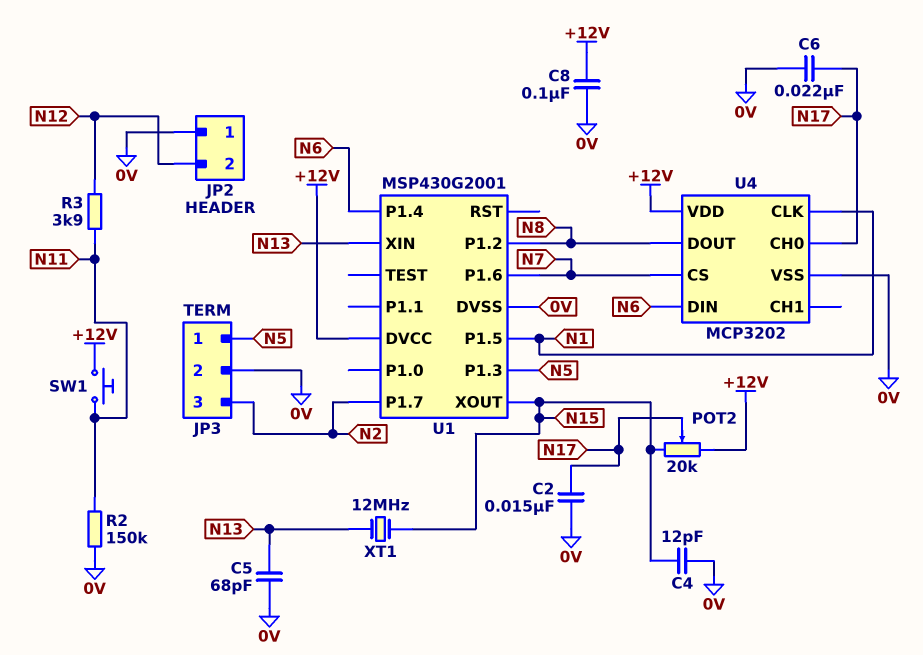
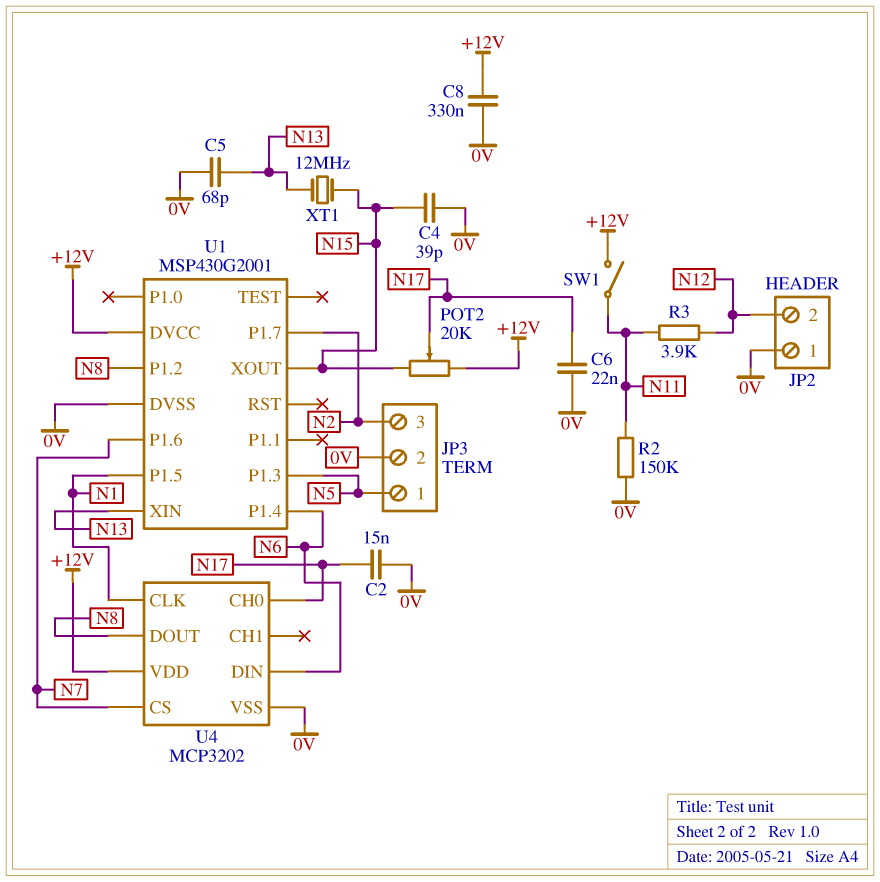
C4: 12pF (0V, N15) -> 39pF (0V, N15)
C8: 100nF (+12V, 0V) -> 330nF (+12V, 0V)
SW1: button (+12V, N11) -> switch (+12V, N11)

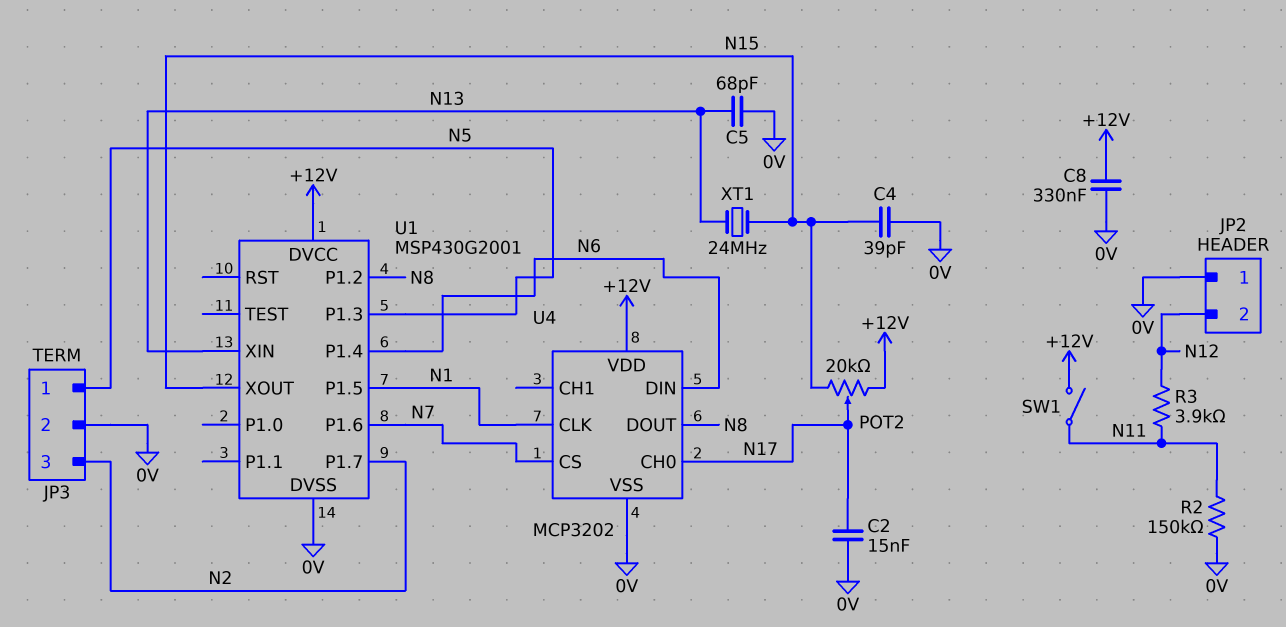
C6: 22nF (0V, N17) -> none
XT1: 12MHz (N13, N15) -> 24MHz (N13, N15)

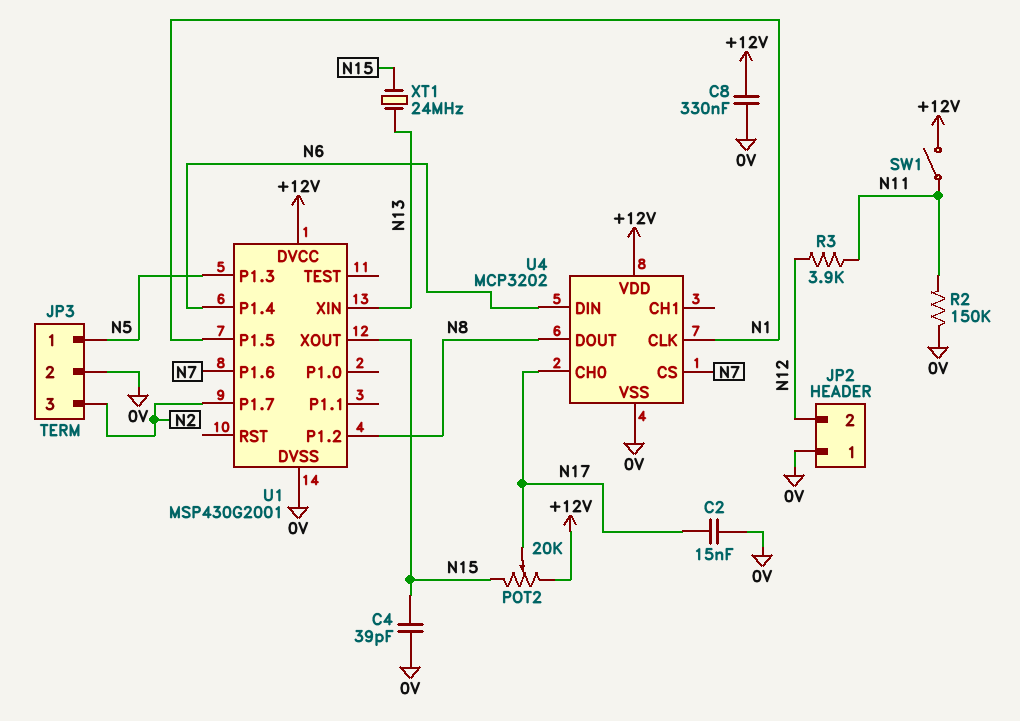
C5: 68pF (0V, N13) -> none

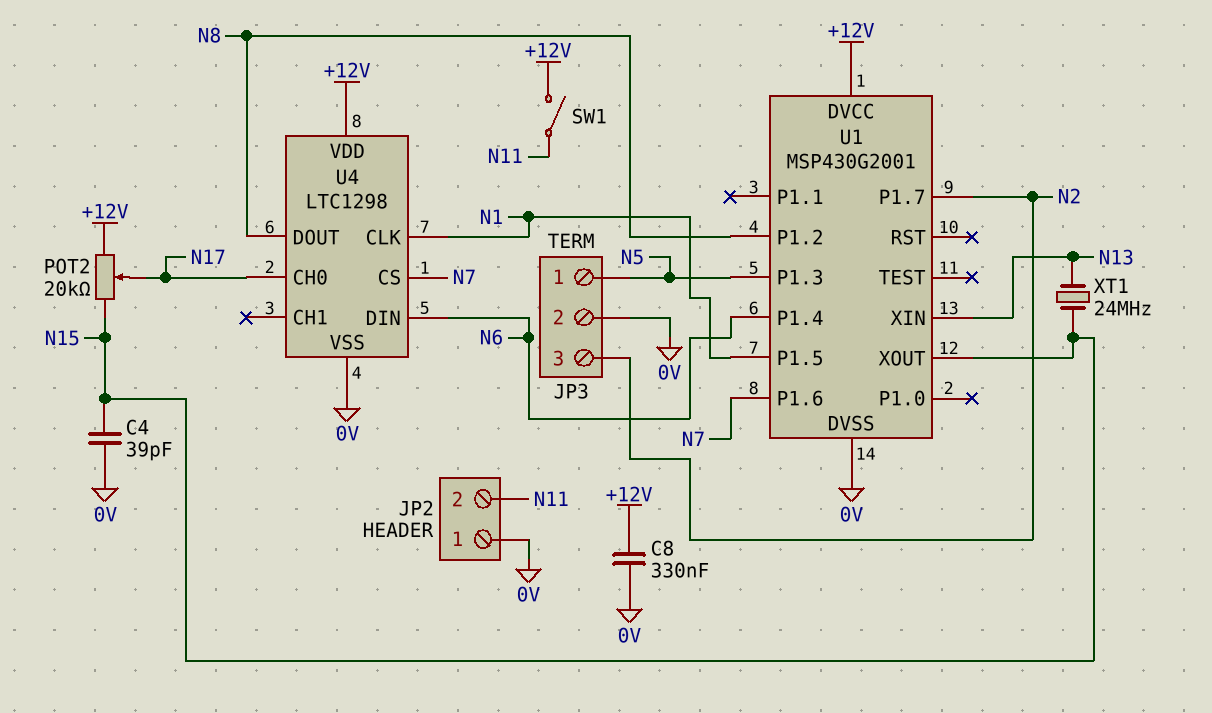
C2: 15nF (0V, N17) -> none
JP2 pin 2: N12 -> N11
R2: 150k (0V, N11) -> none
R3: 3.9k (N11, N12) -> none
U4: MCP3202 -> LTC1298

